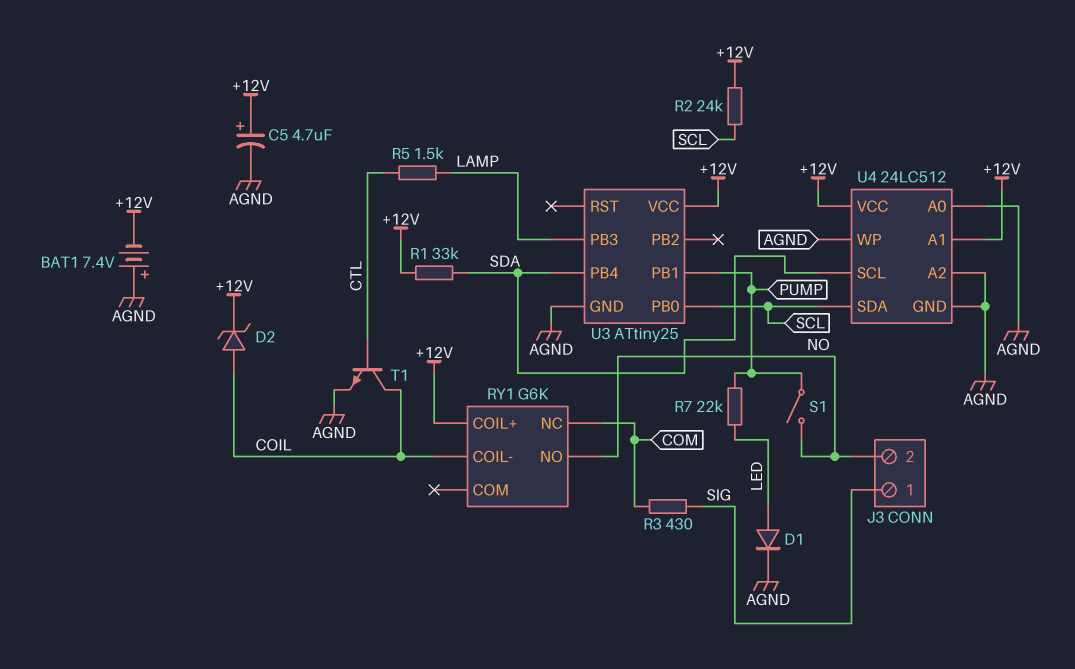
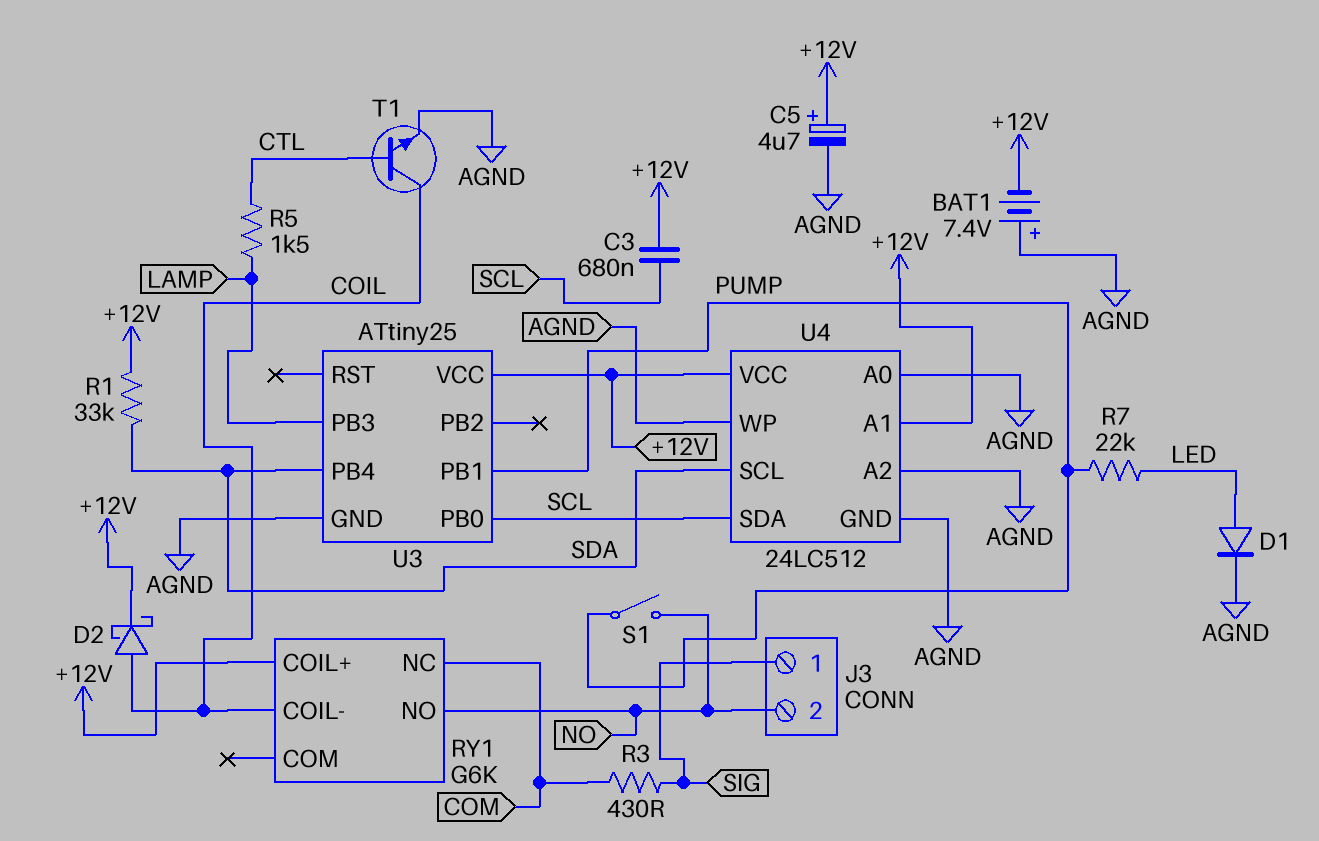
C3: none -> 680nF (+12V, SCL)
D2: zener (A COIL, K +12V) -> schottky (A COIL, K +12V)
R2: 24k (+12V, SCL) -> none

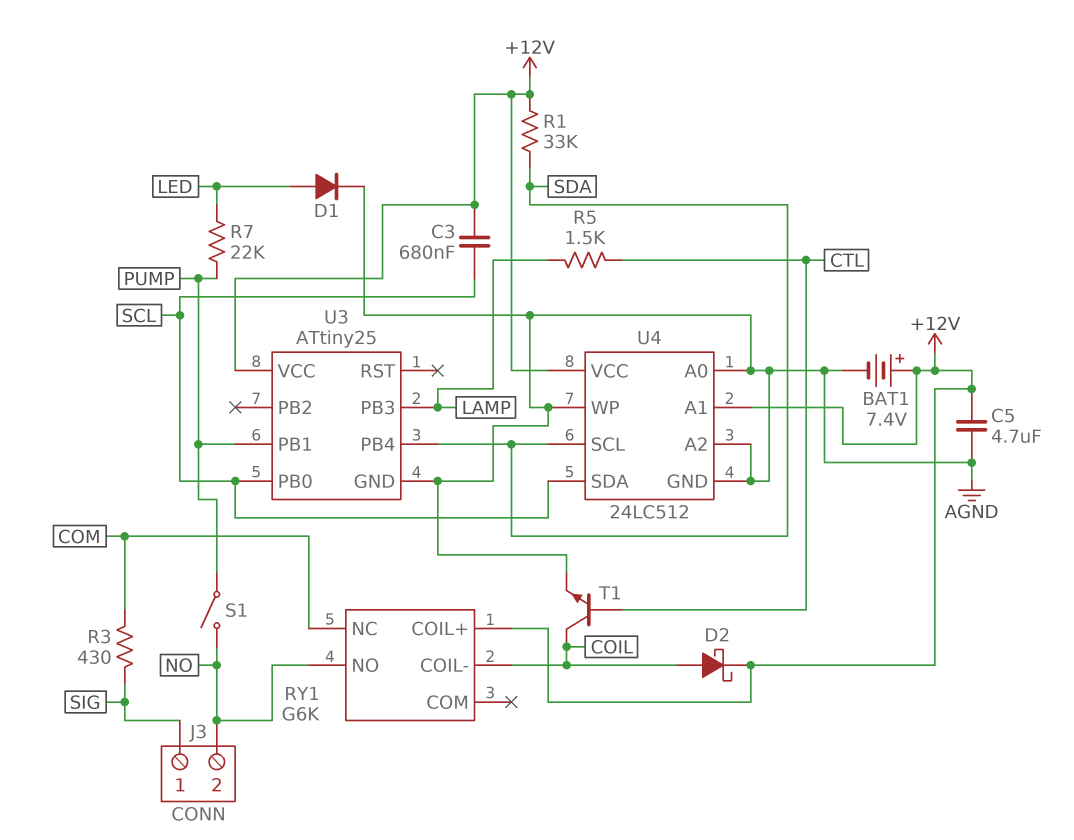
BAT1: 7.4V (plus AGND, minus +12V) -> 7.4V (plus +12V, minus AGND)
C5: 4.7uF (plus +12V, minus AGND) -> 4.7uF (+12V, AGND)

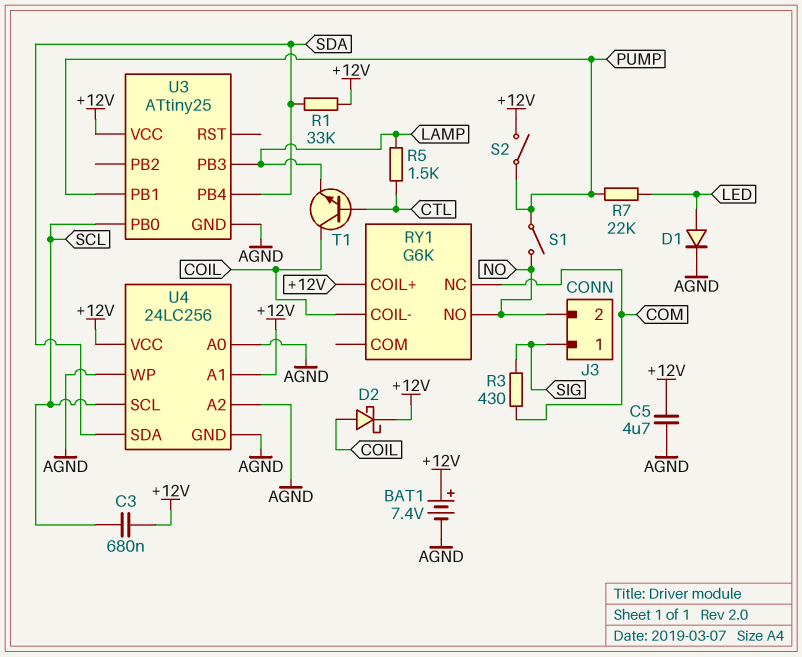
S2: none -> switch (+12V, PUMP)
T1: NPN (B CTL, C COIL, E AGND) -> NPN (B CTL, C COIL, E LAMP)
U4: 24LC512 -> 24LC256
U4 pin SCL: SDA -> SCL
U4 pin SDA: SCL -> SDA

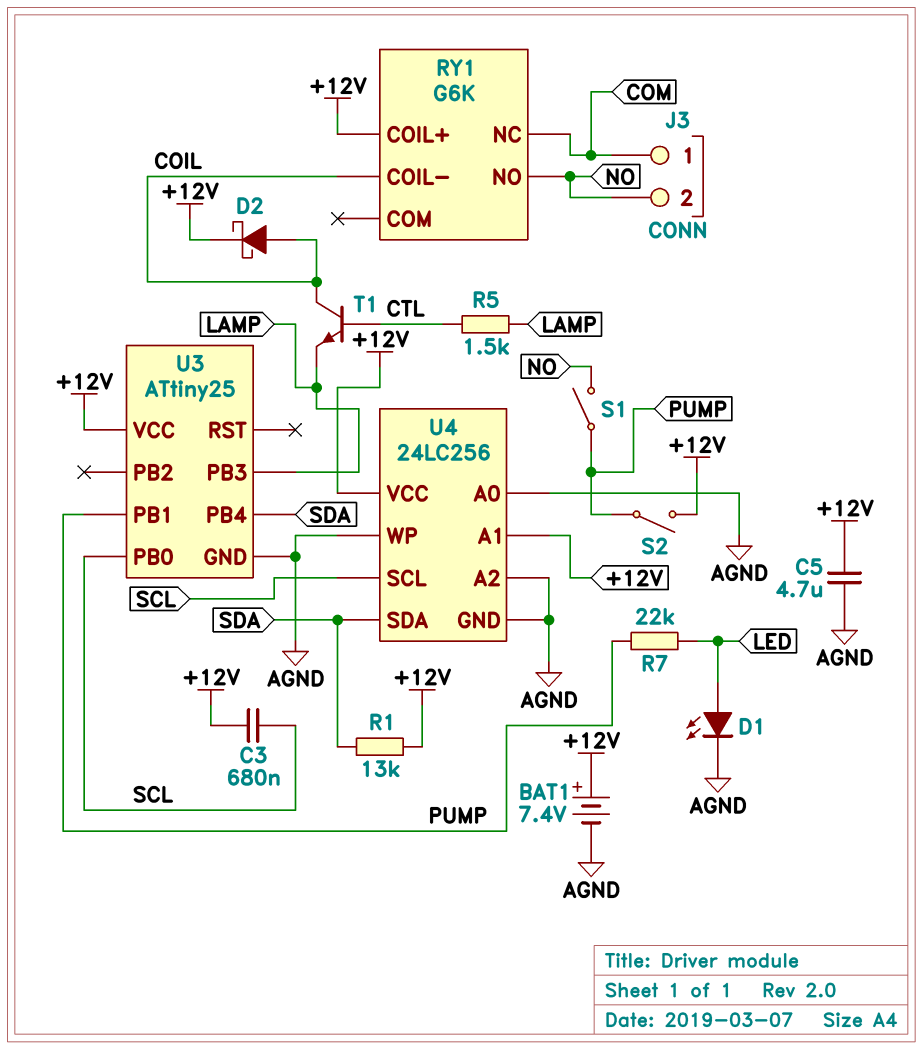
D1: diode (A LED, K AGND) -> LED (A LED, K AGND)
J3 pin 1: SIG -> COM
R1: 33k (+12V, SDA) -> 13k (+12V, SDA)
R3: 430 (COM, SIG) -> none

